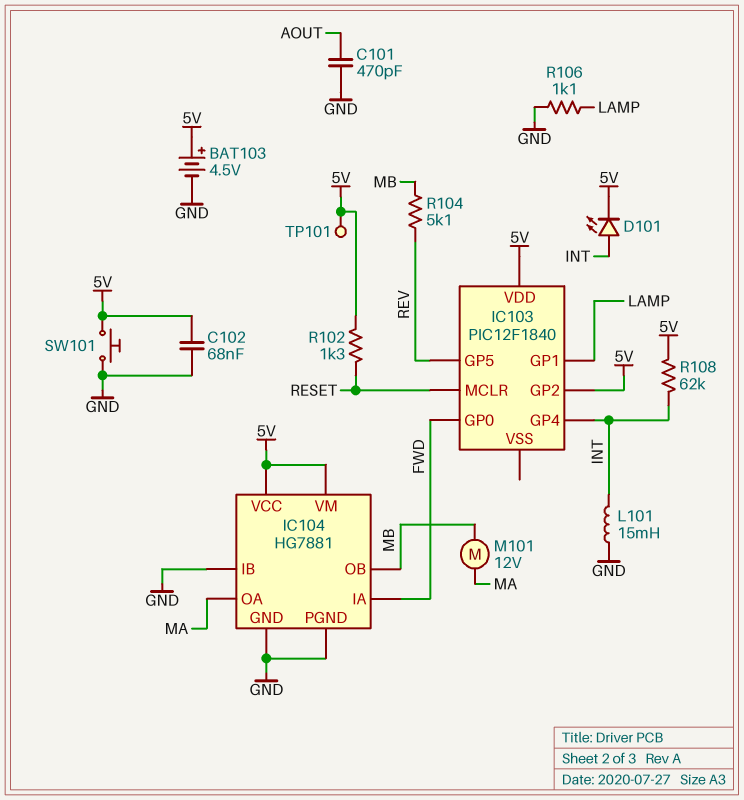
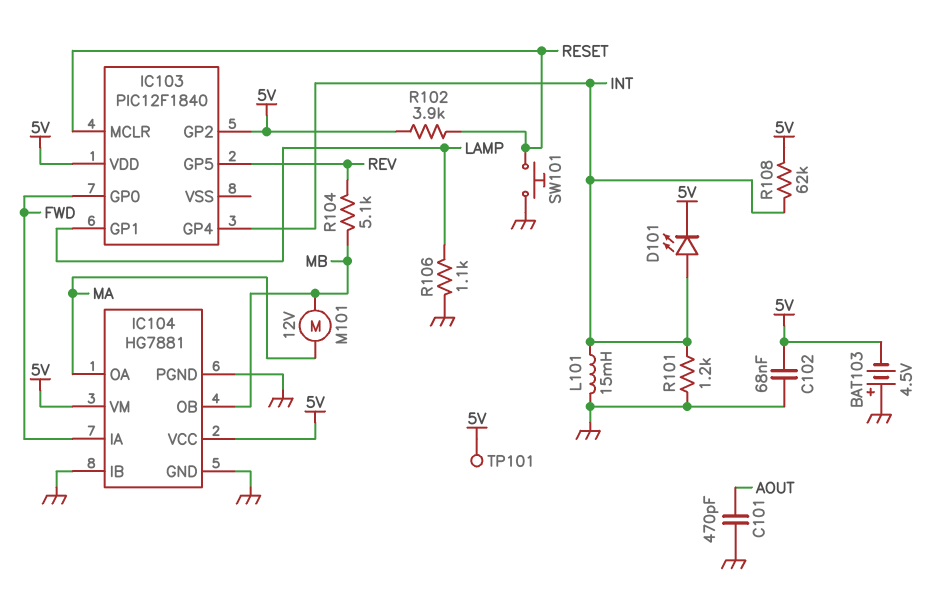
BAT103: 4.5V (plus 5V, minus GND) -> 4.5V (plus GND, minus 5V)
R101: none -> 1.2k (GND, INT)
R102: 1.3k (5V, RESET) -> 3.9k (5V, RESET)
SW101: button (5V, GND) -> button (GND, RESET)

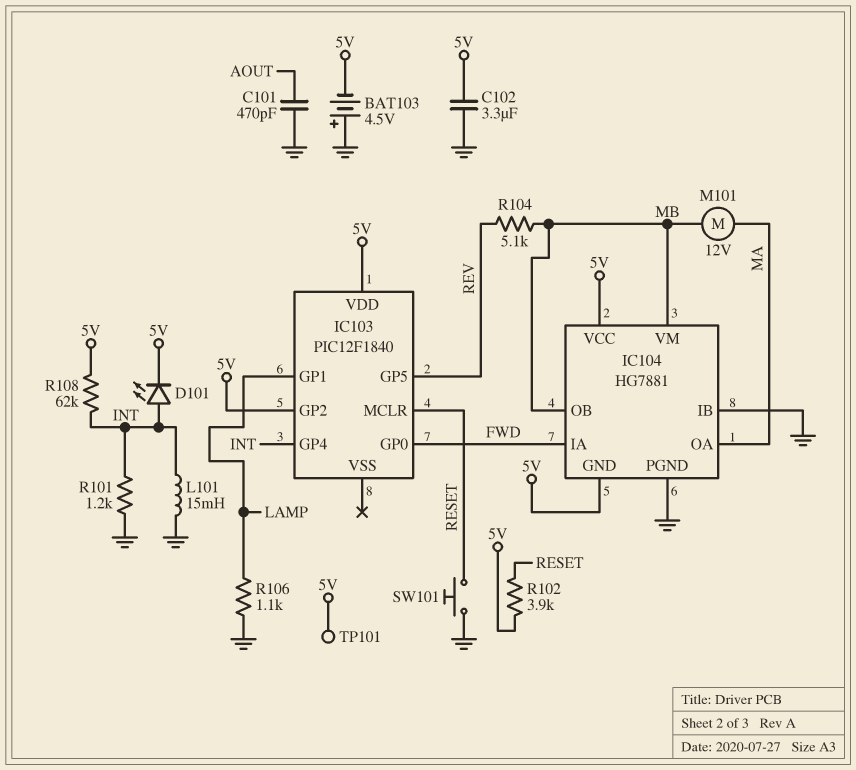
C102: 68nF (5V, GND) -> 3.3uF (5V, GND)
IC104 pin GND: GND -> 5V
IC104 pin VM: 5V -> MB

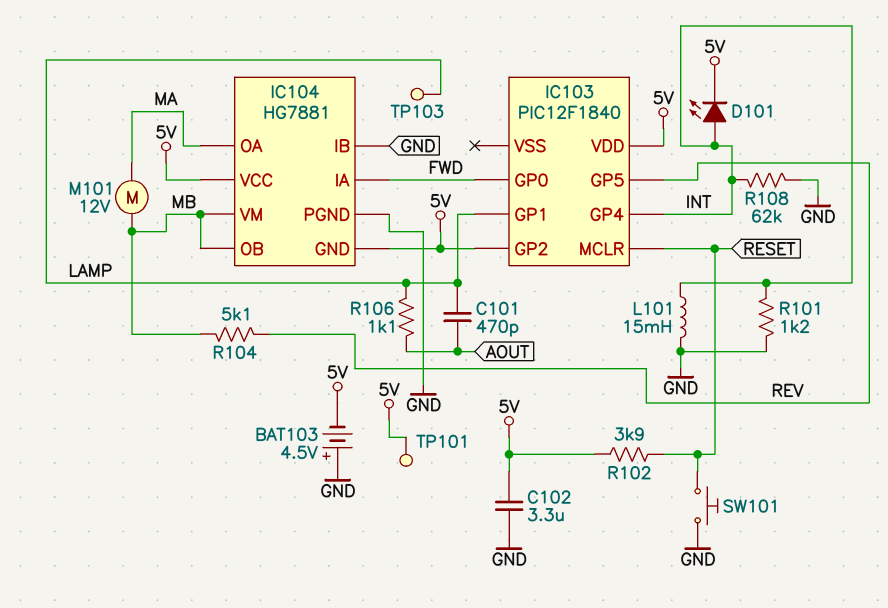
C101: 470pF (AOUT, GND) -> 470pF (AOUT, LAMP)
R106: 1.1k (GND, LAMP) -> 1.1k (AOUT, LAMP)
R108: 62k (5V, INT) -> 62k (GND, INT)
TP103: none -> test point (LAMP)

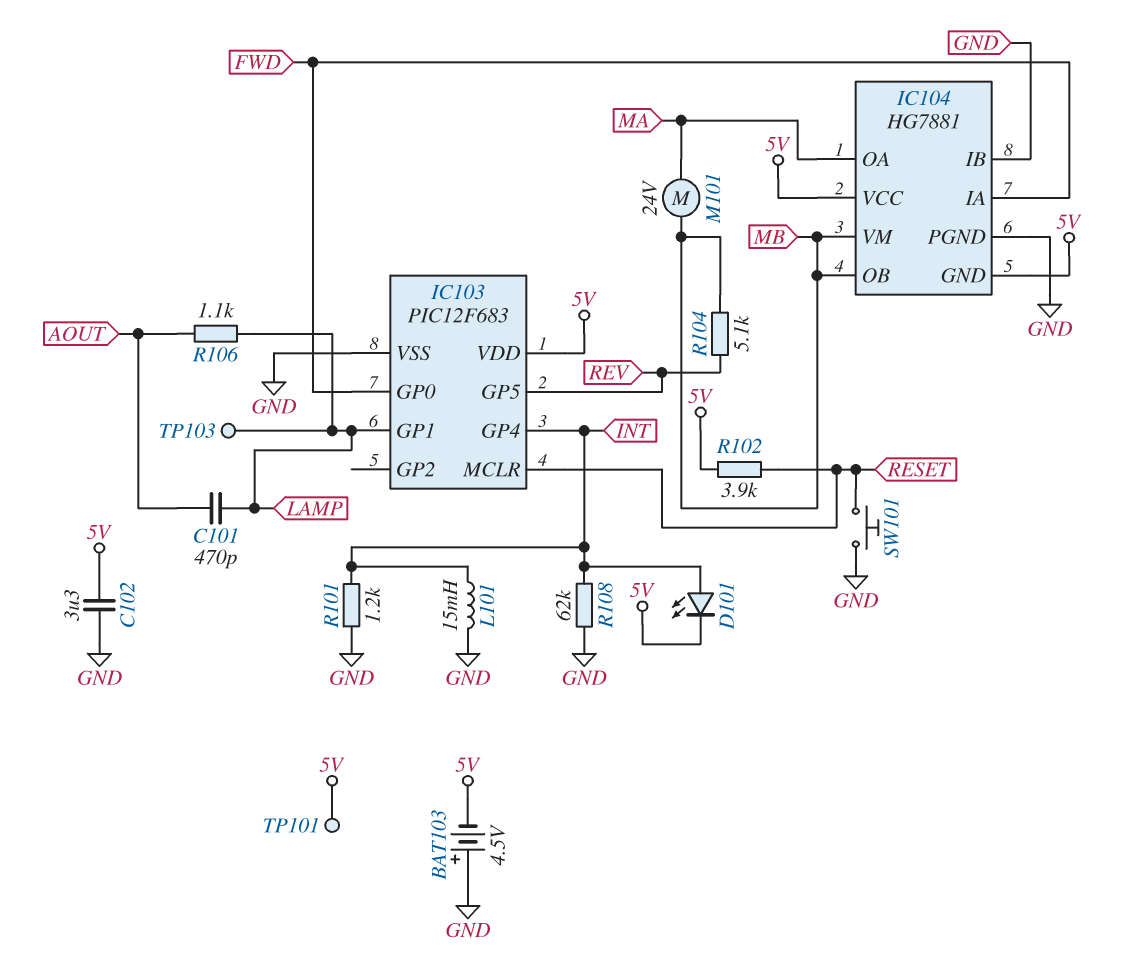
IC103: PIC12F1840 -> PIC12F683
IC103 pin GP2: 5V -> none
IC103 pin VSS: none -> GND
M101: motor 12V (MA, MB) -> motor 24V (MA, MB)

